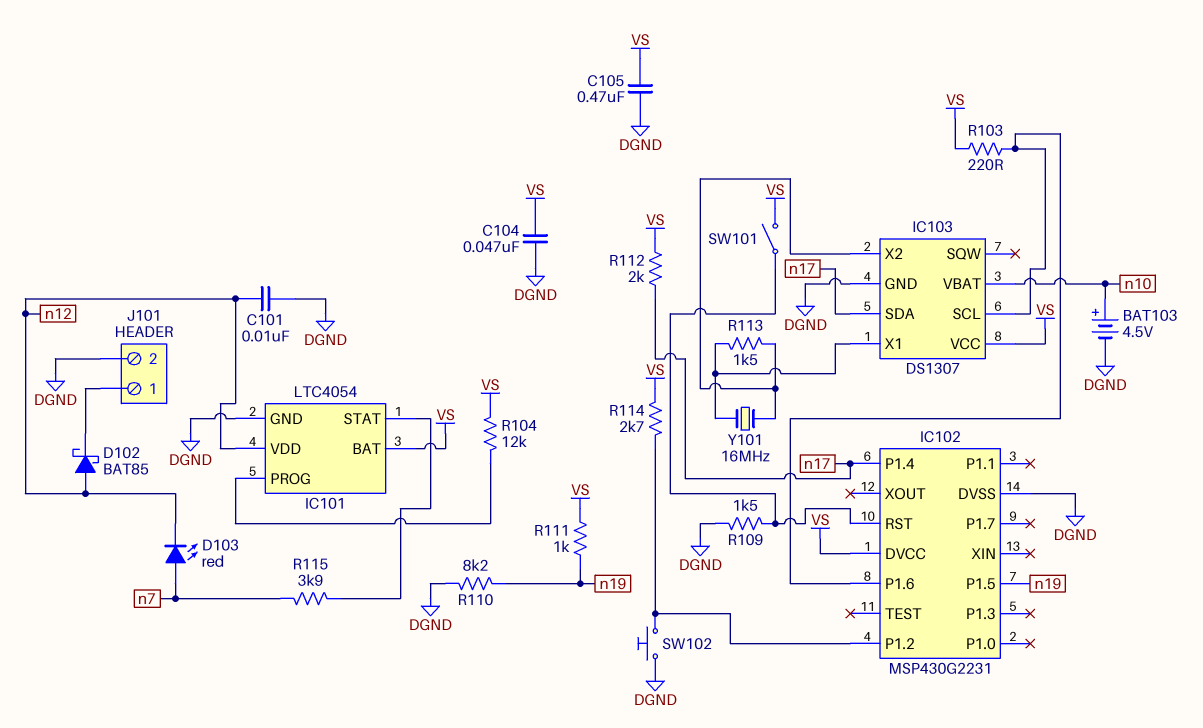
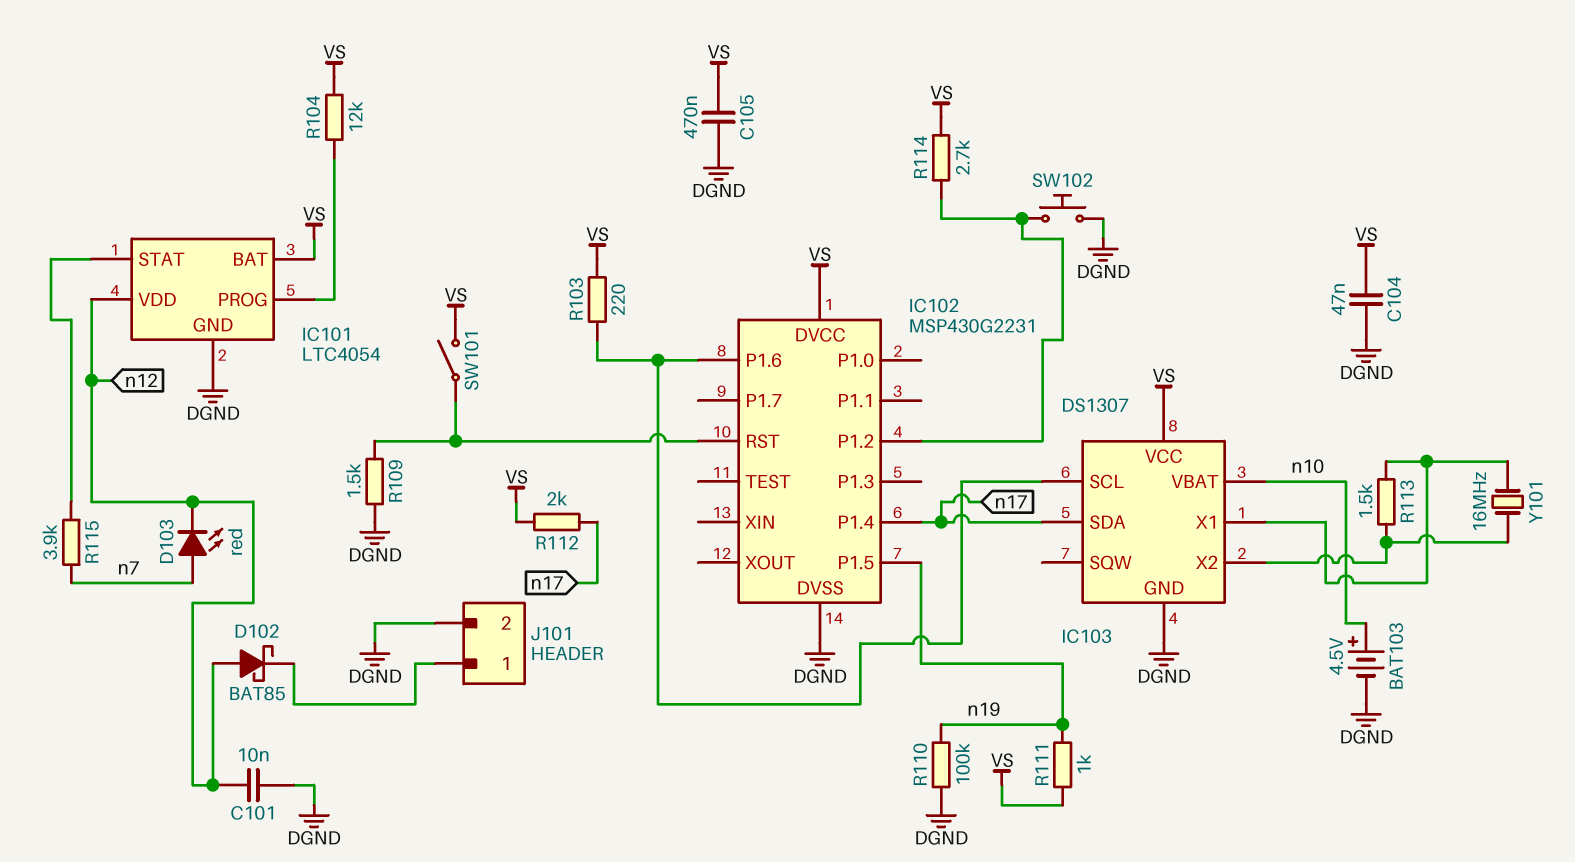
R110: 8.2k (DGND, n19) -> 100k (DGND, n19)

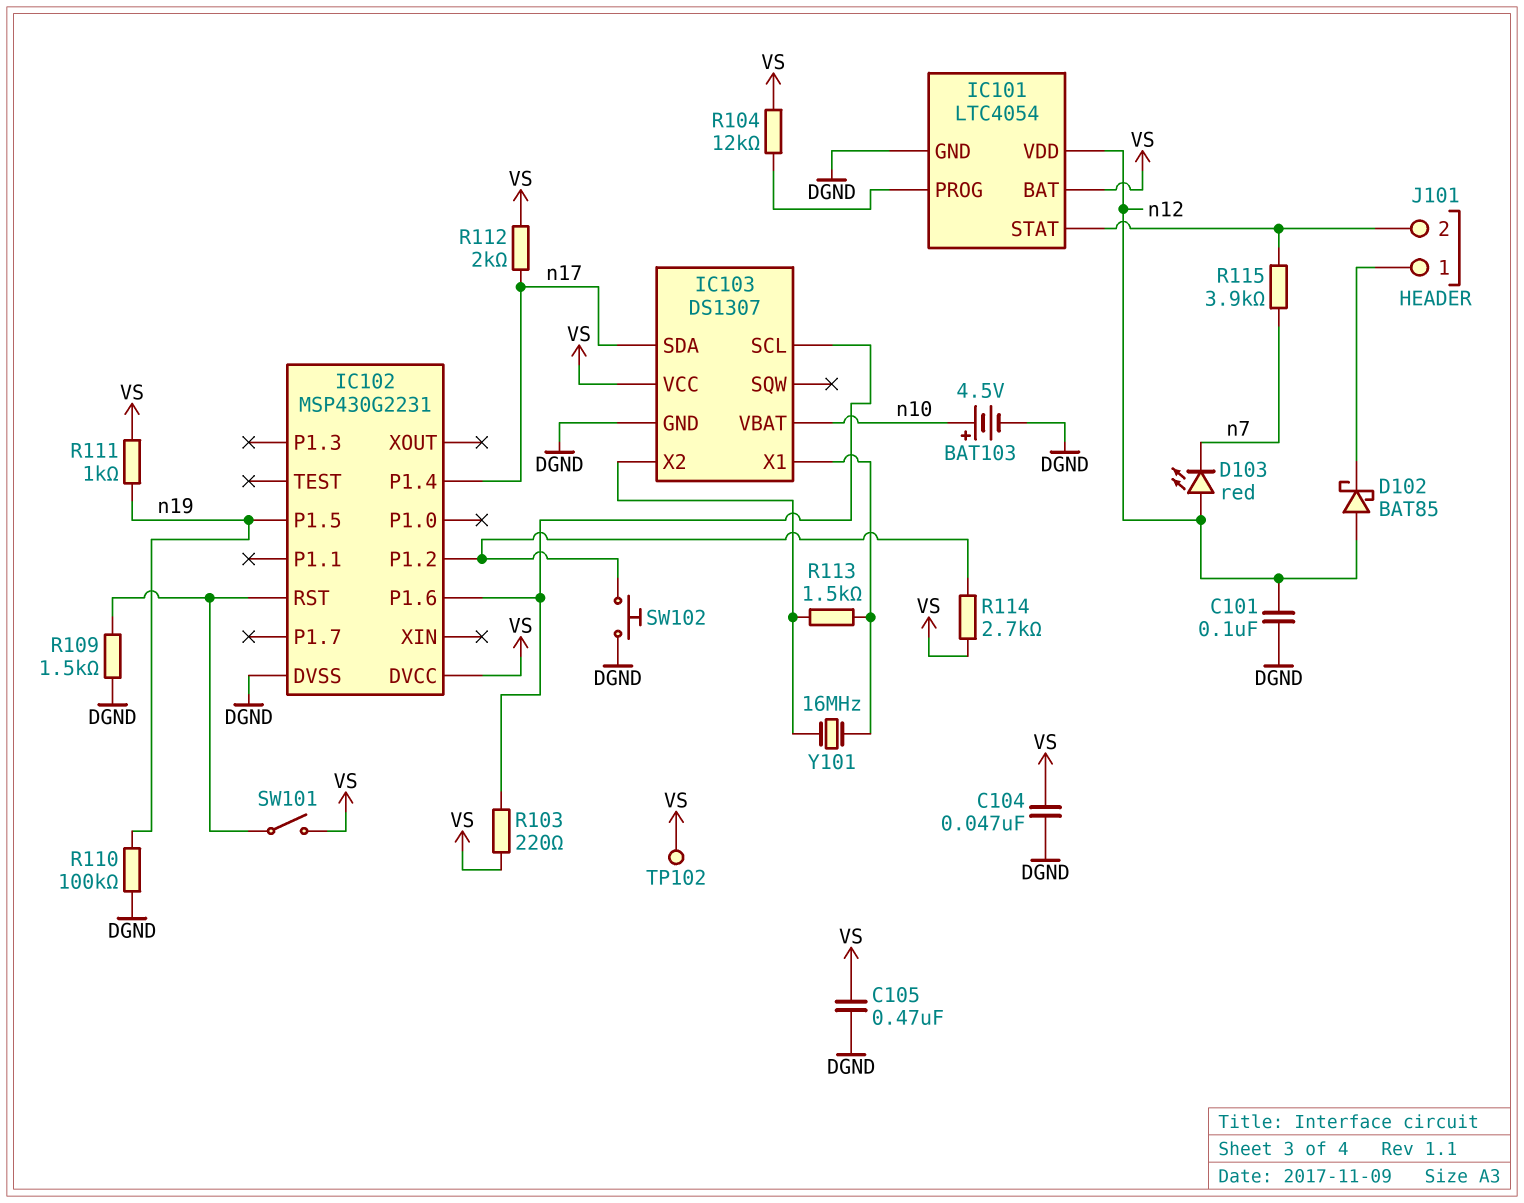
C101: 10nF (DGND, n12) -> 100nF (DGND, n12)
D103: LED red (A n7, K n12) -> LED red (A n12, K n7)
J101 pin 2: DGND -> IC101/STAT
TP102: none -> test point (VS)

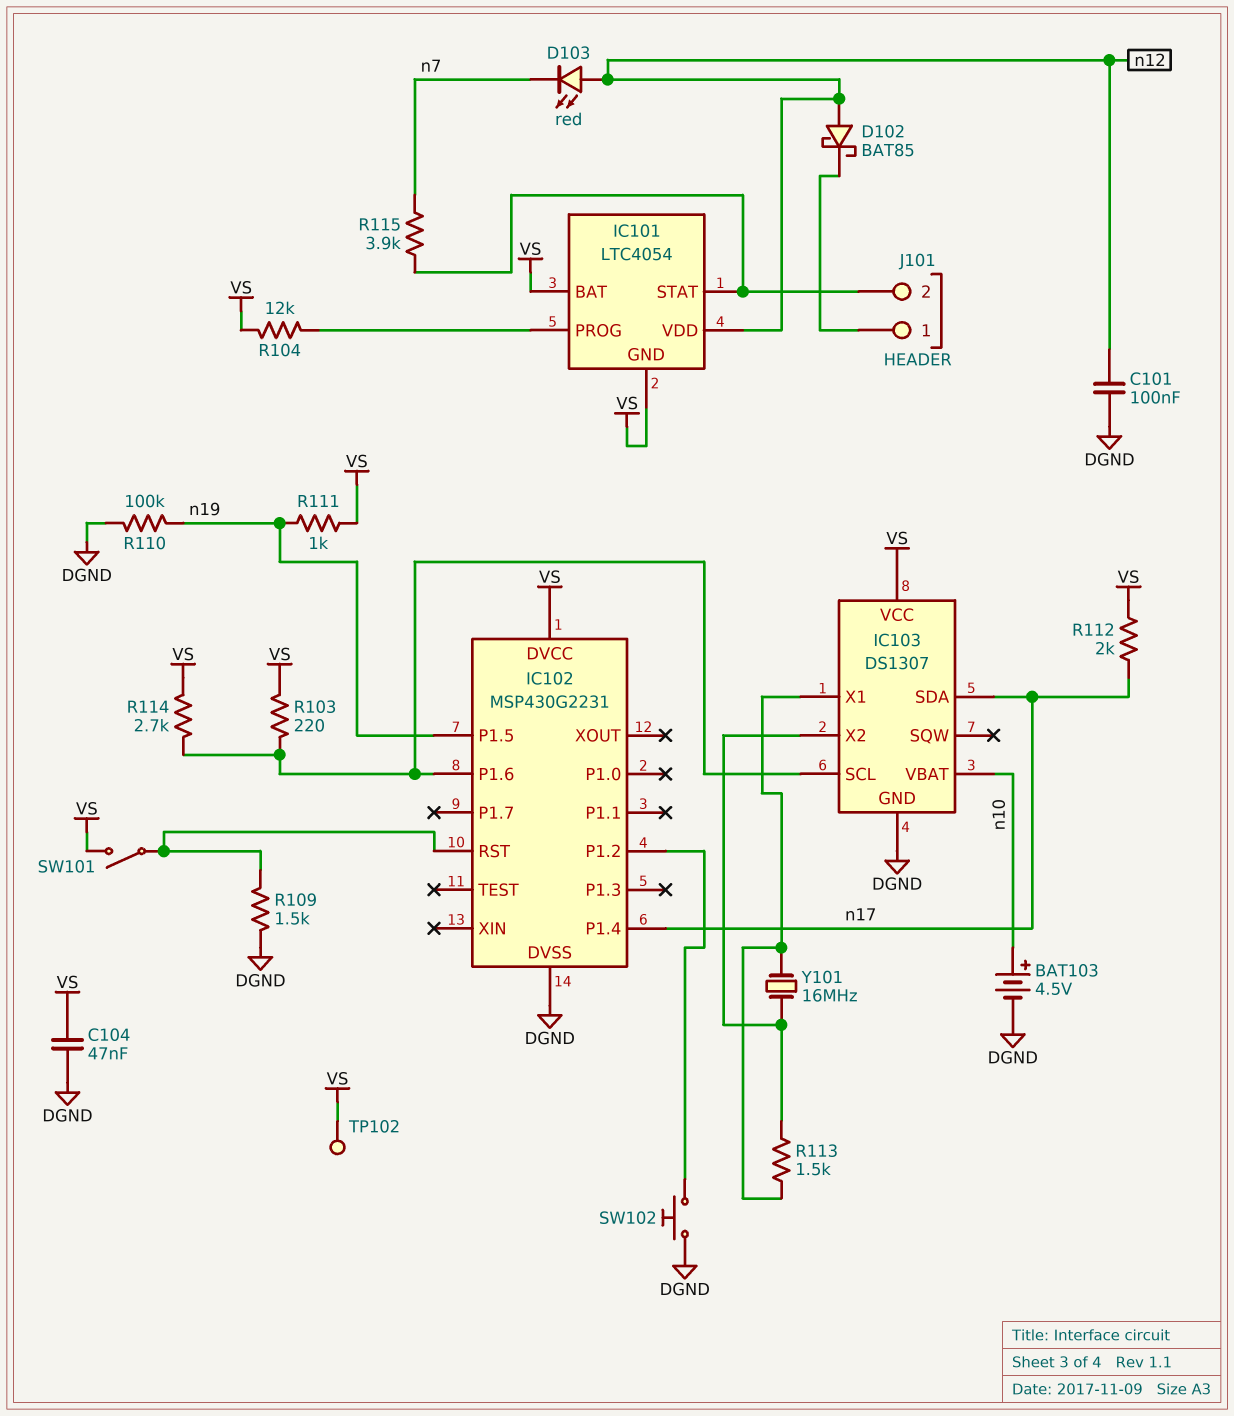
C105: 470nF (DGND, VS) -> none
IC101 pin GND: DGND -> VS
R114: 2.7k (IC102/P1.2, VS) -> 2.7k (IC102/P1.6, VS)

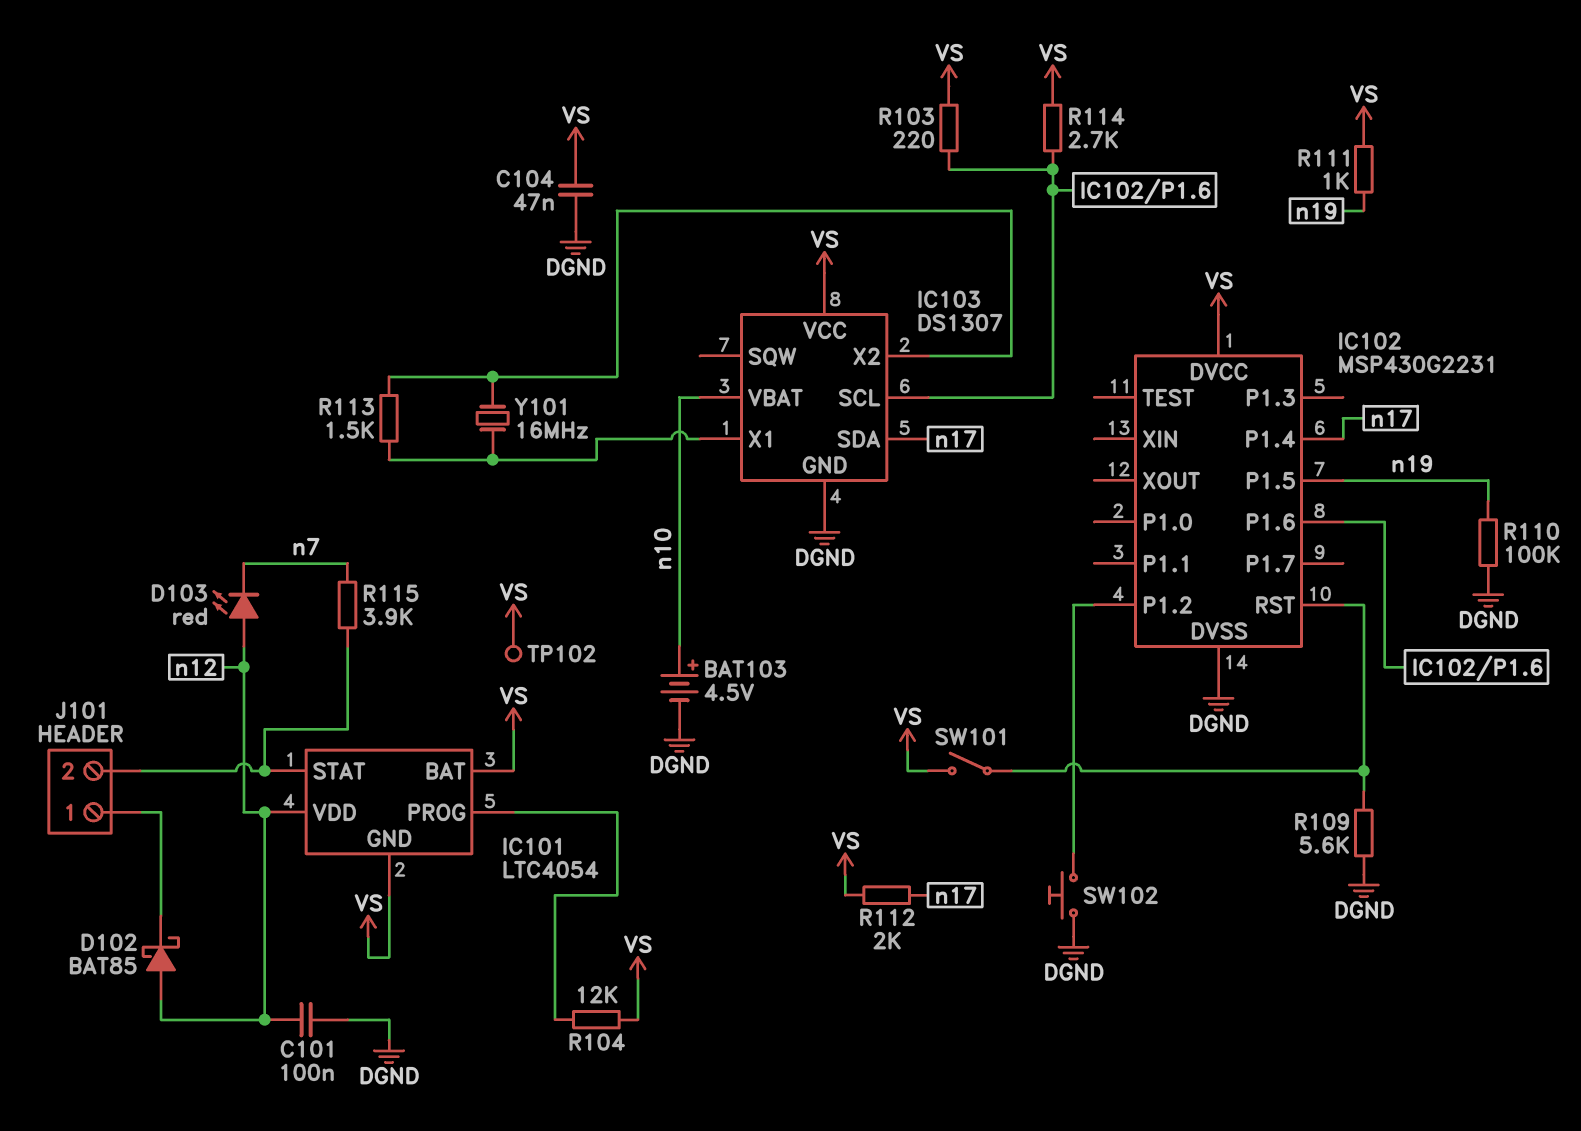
R109: 1.5k (DGND, IC102/RST) -> 5.6k (DGND, IC102/RST)

